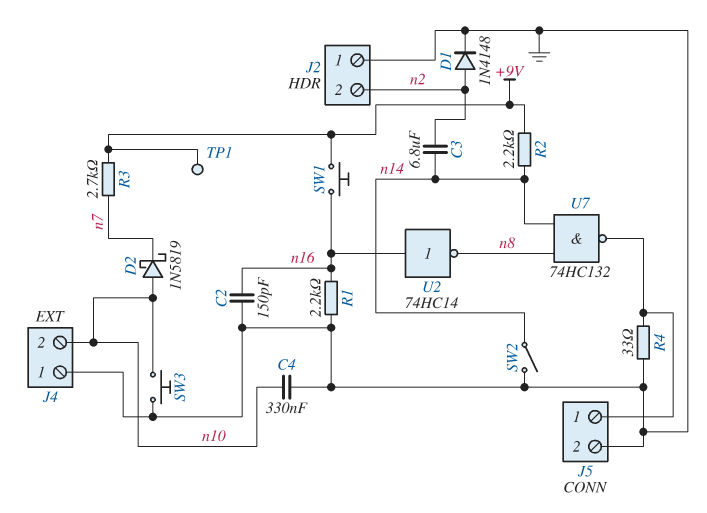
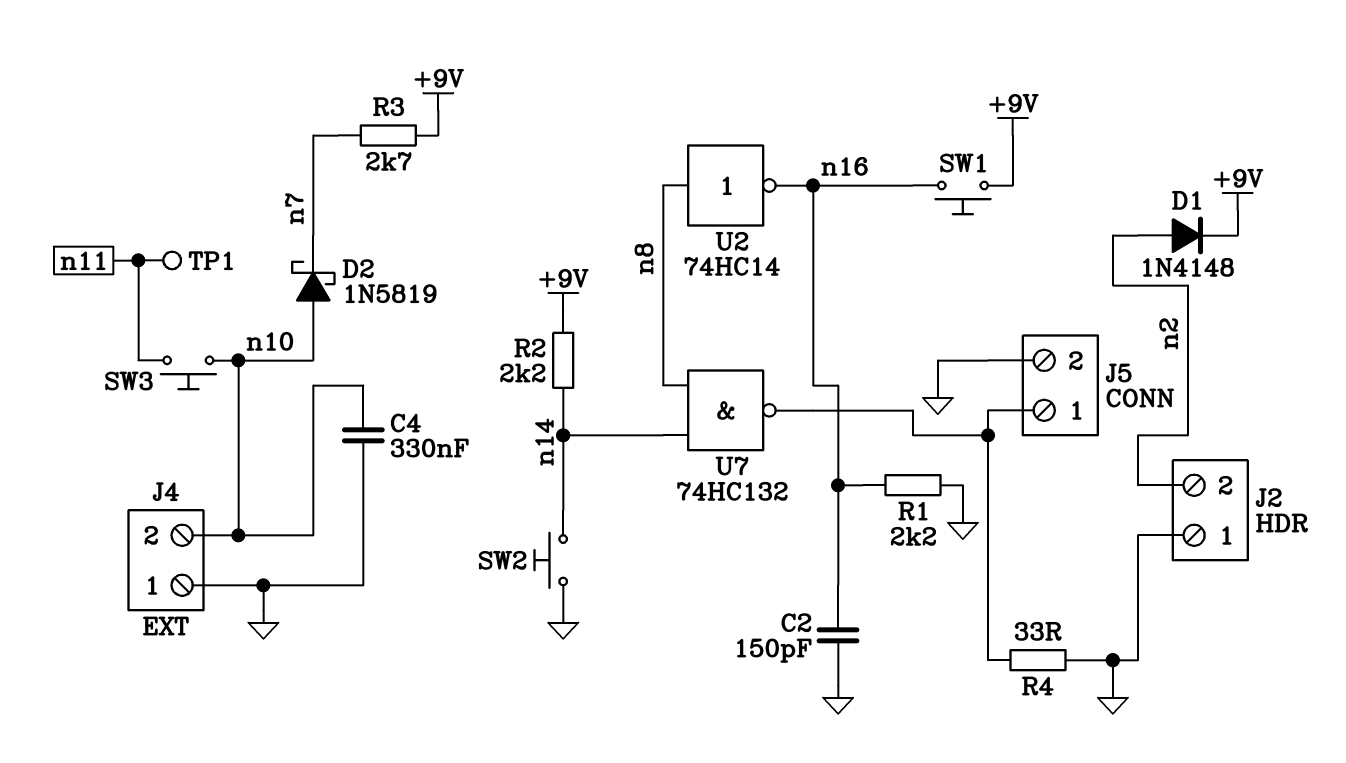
C3: 6.8uF (n2, n14) -> none
D1: diode 1N4148 (A n2, K GND) -> diode 1N4148 (A n2, K +9V)
SW2: switch (GND, n14) -> button (GND, n14)
SW3: button (GND, n10) -> button (n10, n11)
TP1: test point (+9V) -> test point (n11)
U2: NOT 74HC14 (in n16, out n8) -> NOT 74HC14 (in n8, out n16)

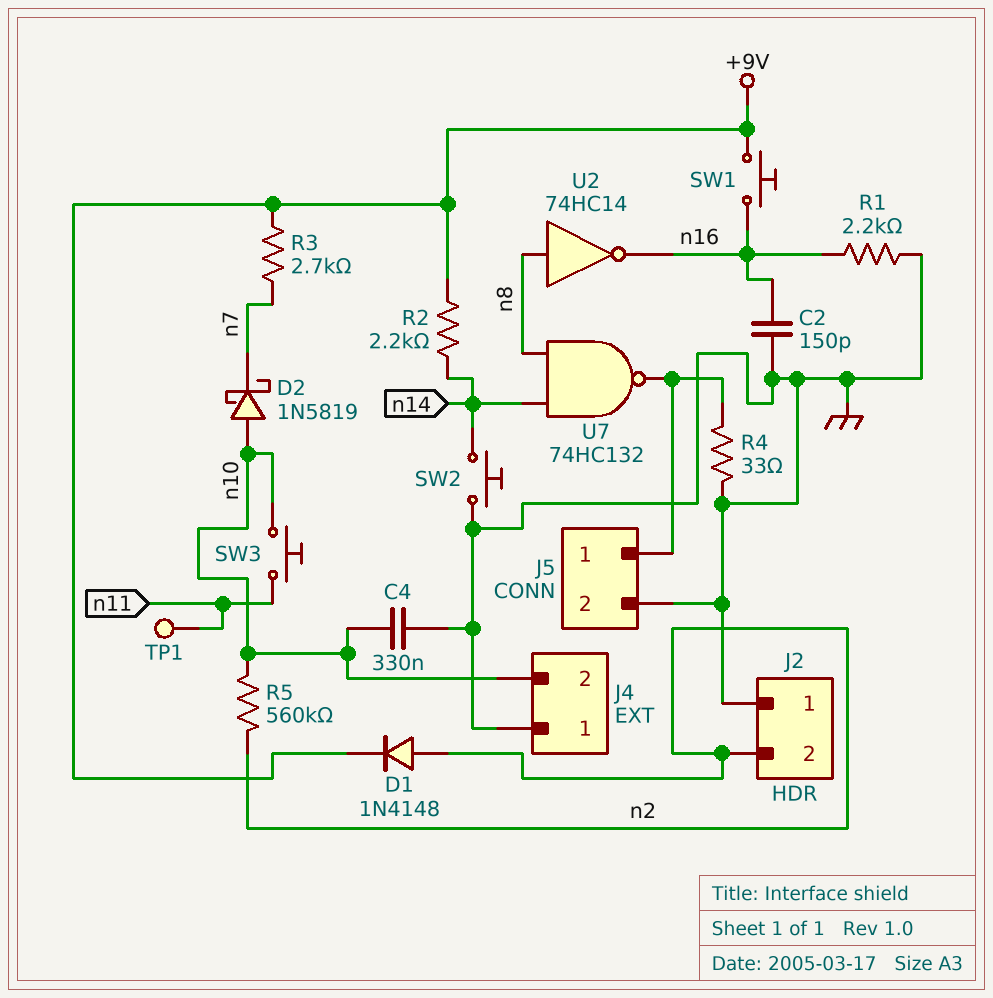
R5: none -> 560k (n2, n10)

